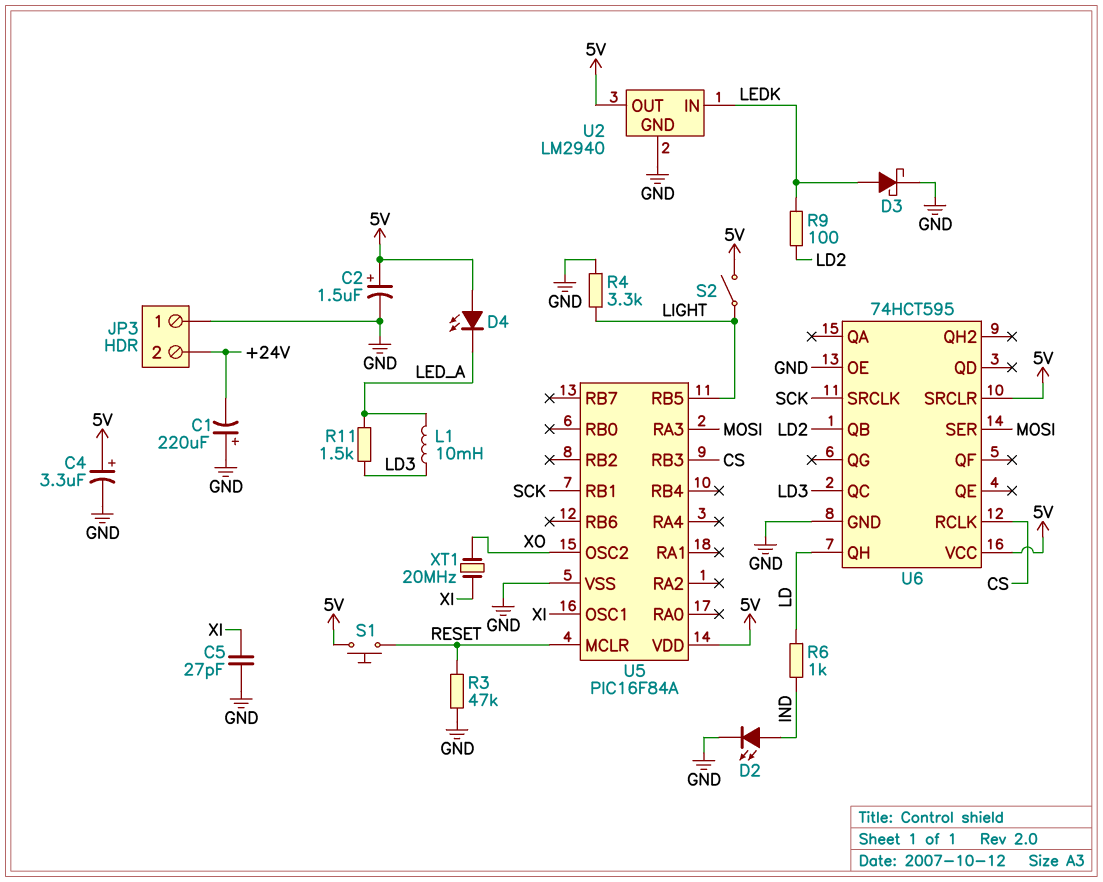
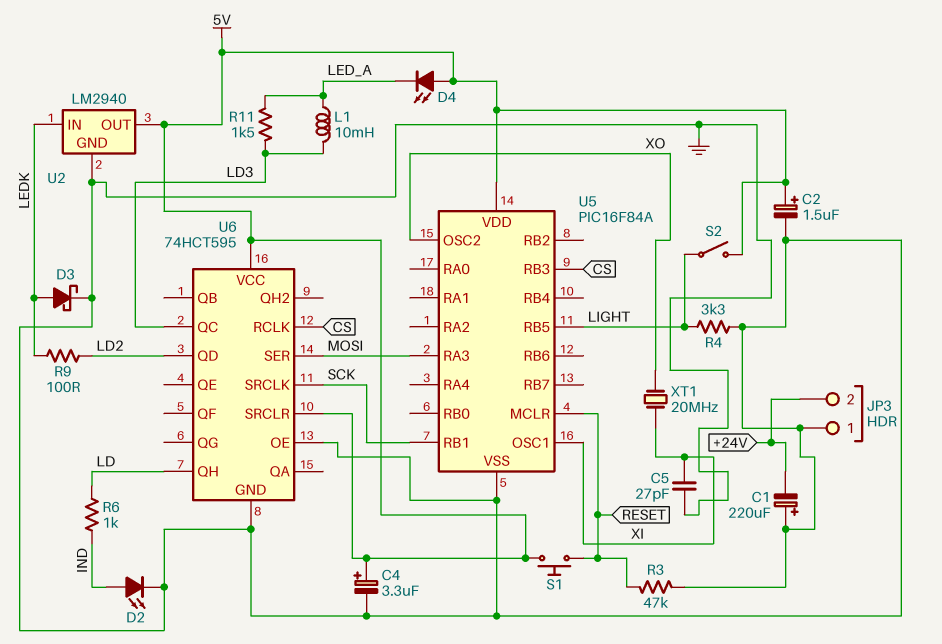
U6 pin QB: LD2 -> none
U6 pin QD: none -> LD2

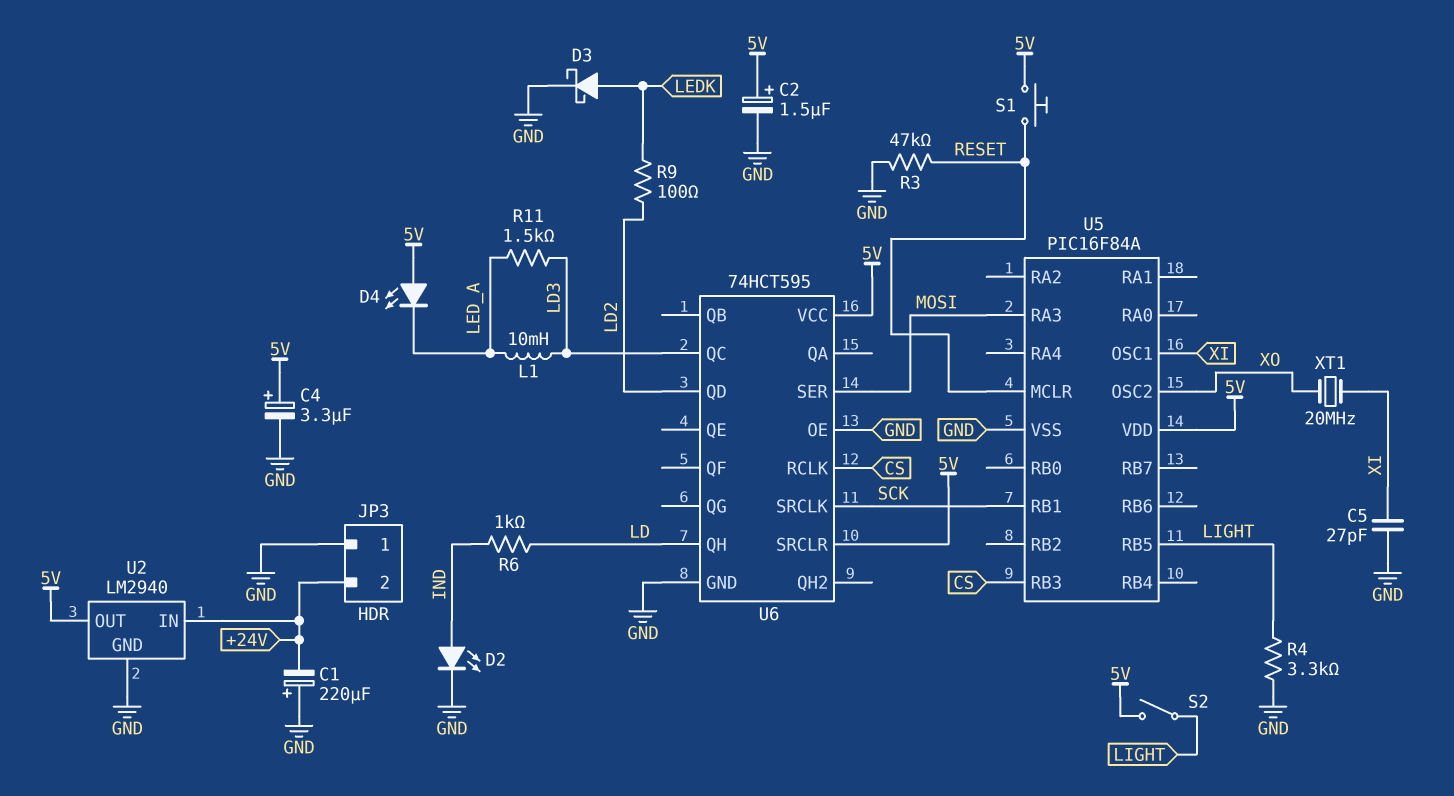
U2 pin IN: LEDK -> +24V

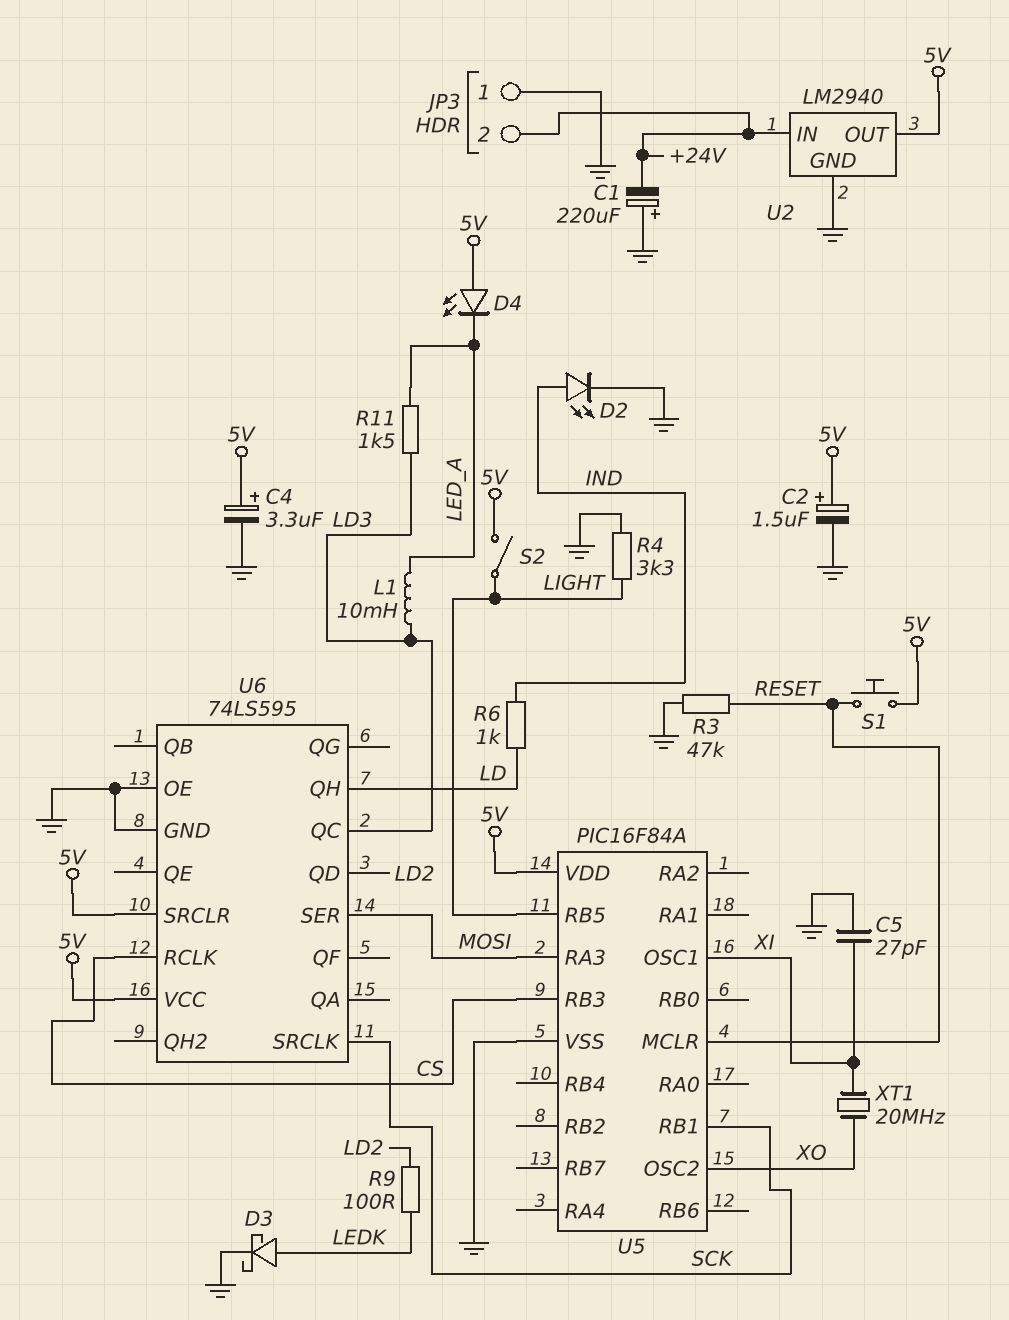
U6: 74HCT595 -> 74LS595

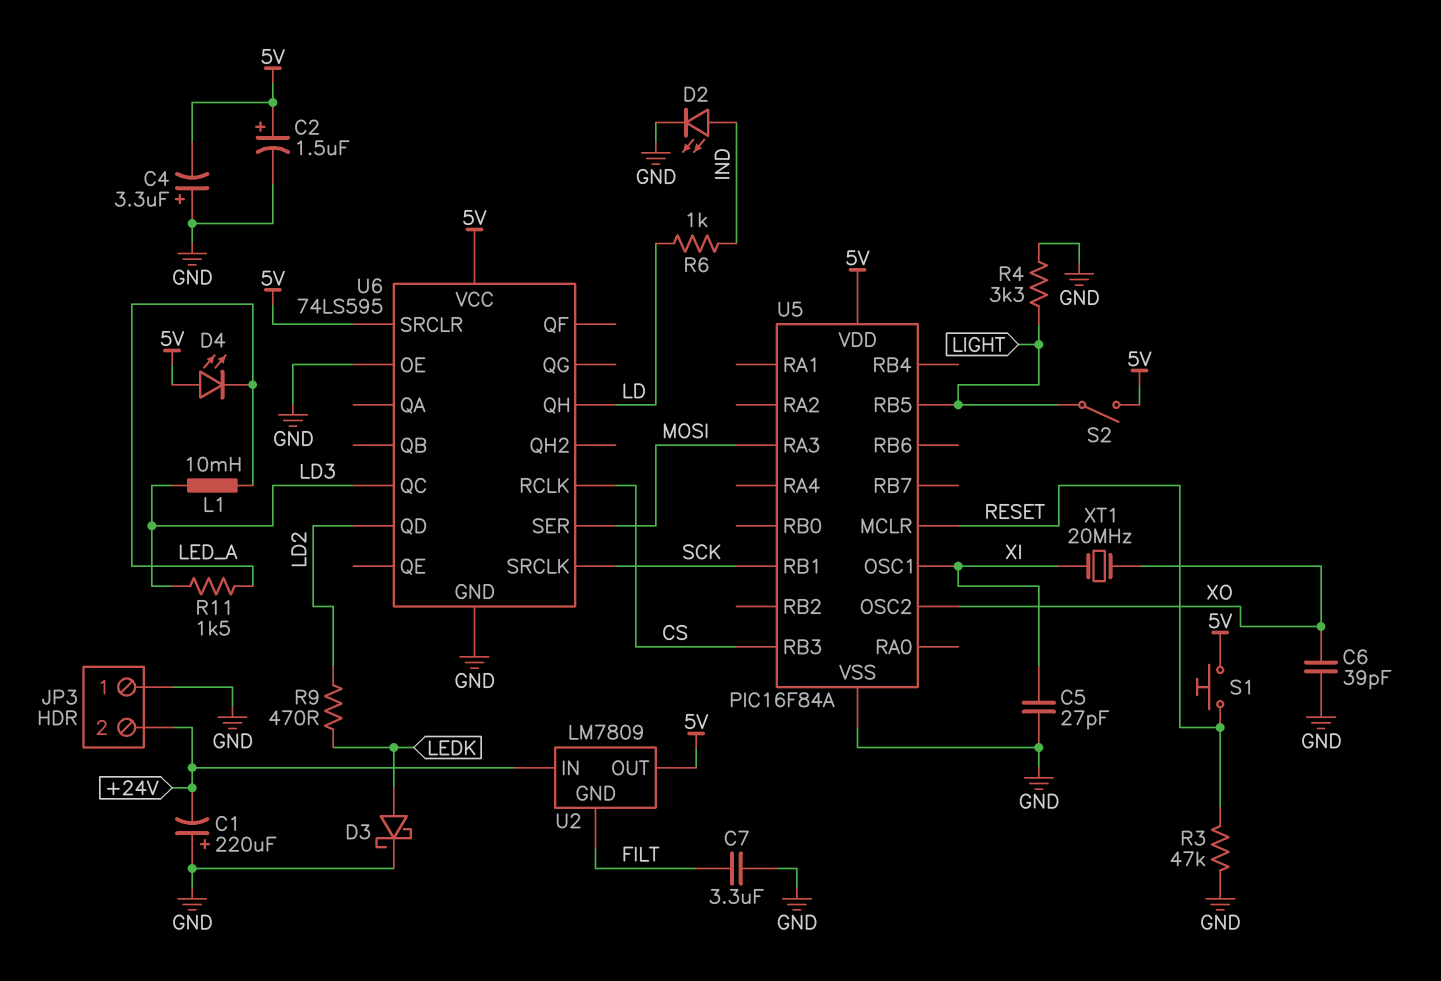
C4: 3.3uF (plus 5V, minus GND) -> 3.3uF (plus GND, minus 5V)
C6: none -> 39pF (GND, XO)
C7: none -> 3.3uF (FILT, GND)
R9: 100 (LD2, LEDK) -> 470 (LD2, LEDK)
U2: LM2940 -> LM7809
U2 pin GND: GND -> FILT

